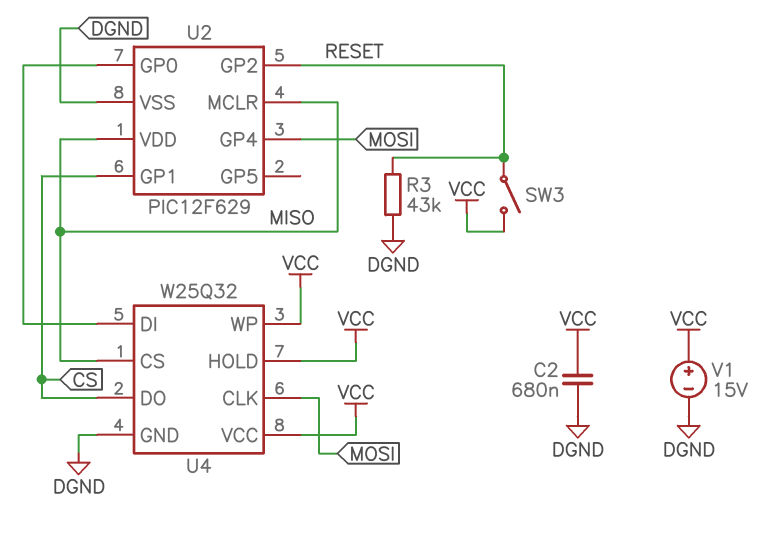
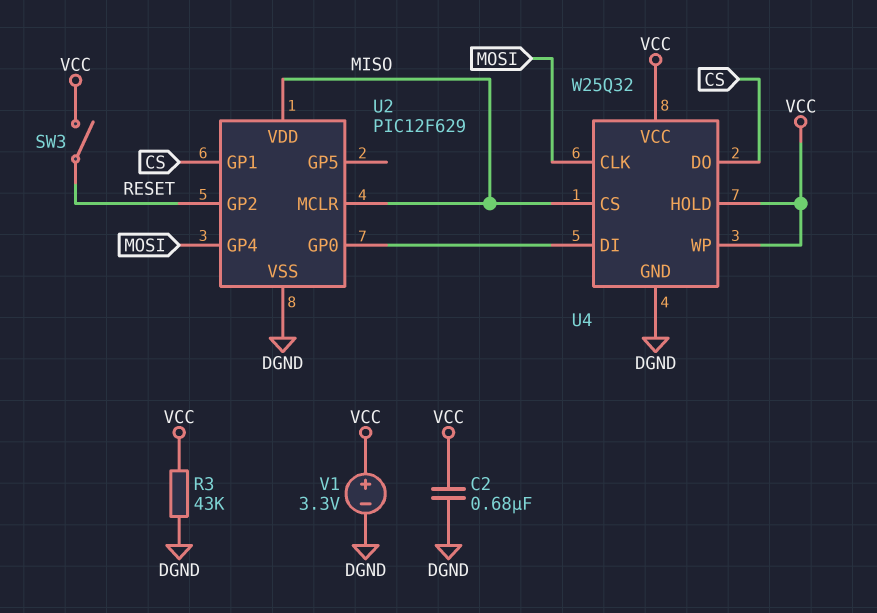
R3: 43k (DGND, RESET) -> 43k (DGND, VCC)
V1: 15V (plus VCC, minus DGND) -> 3.3V (plus VCC, minus DGND)

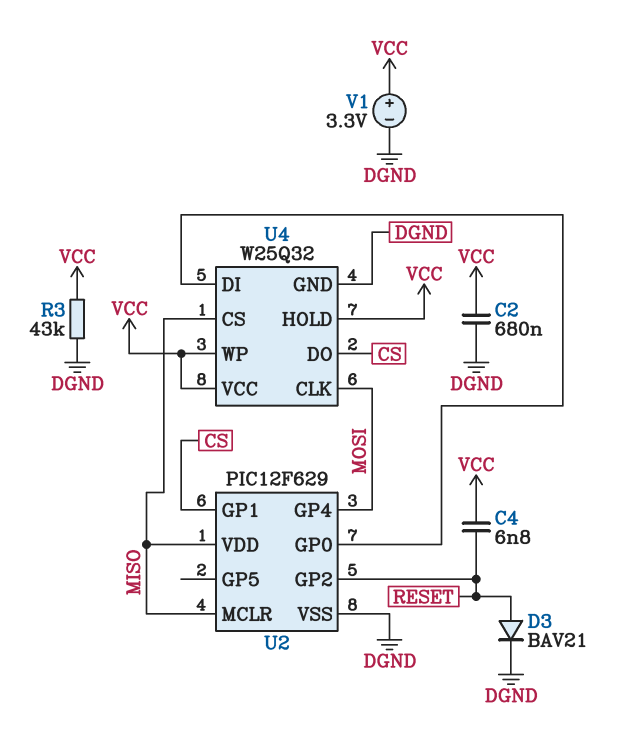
C4: none -> 6.8nF (RESET, VCC)
D3: none -> diode BAV21 (A RESET, K DGND)
SW3: switch (RESET, VCC) -> none

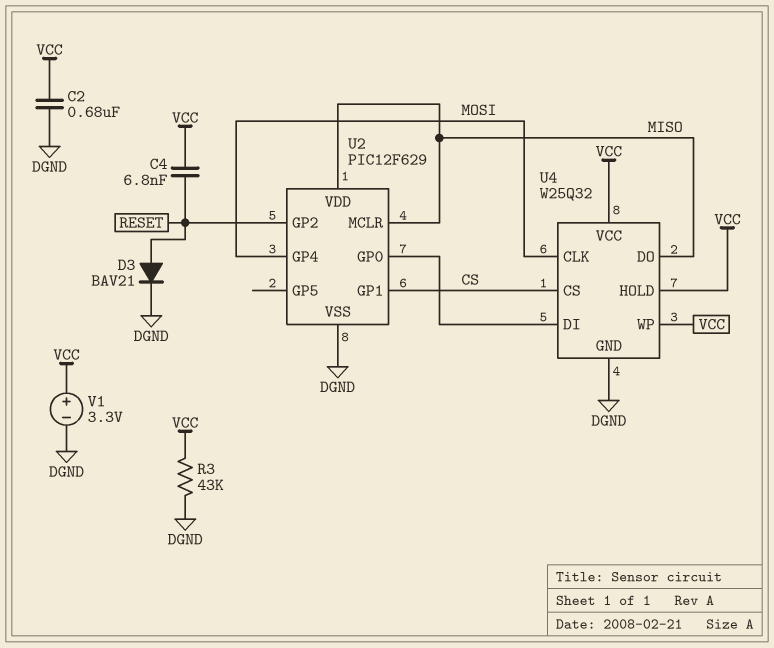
U4 pin CS: MISO -> CS
U4 pin DO: CS -> MISO

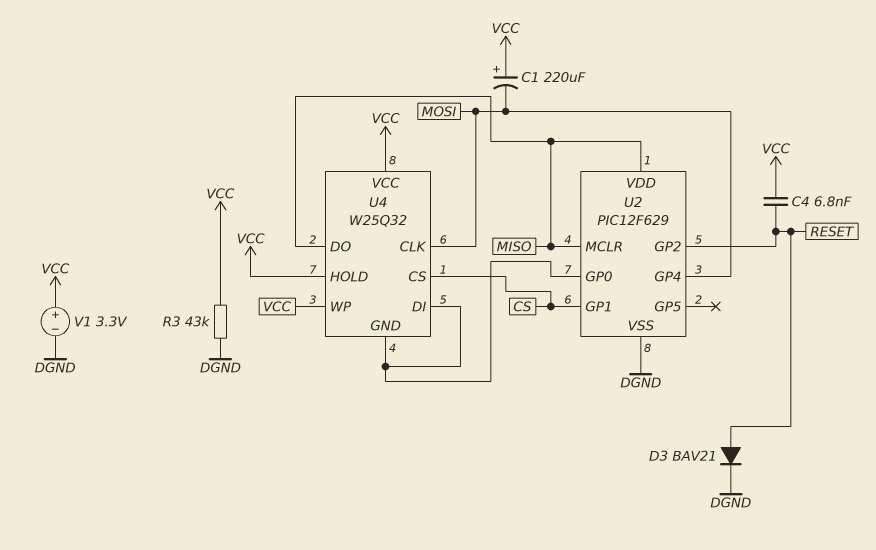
C1: none -> 220uF (plus VCC, minus MOSI)
C2: 680nF (DGND, VCC) -> none
U4 pin GND: DGND -> U2/GP0

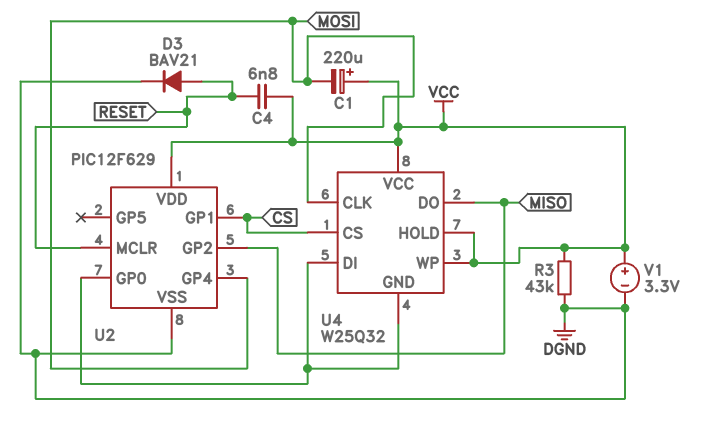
U2 pin GP2: RESET -> MISO
U2 pin MCLR: MISO -> RESET
U2 pin VDD: MISO -> VCC

